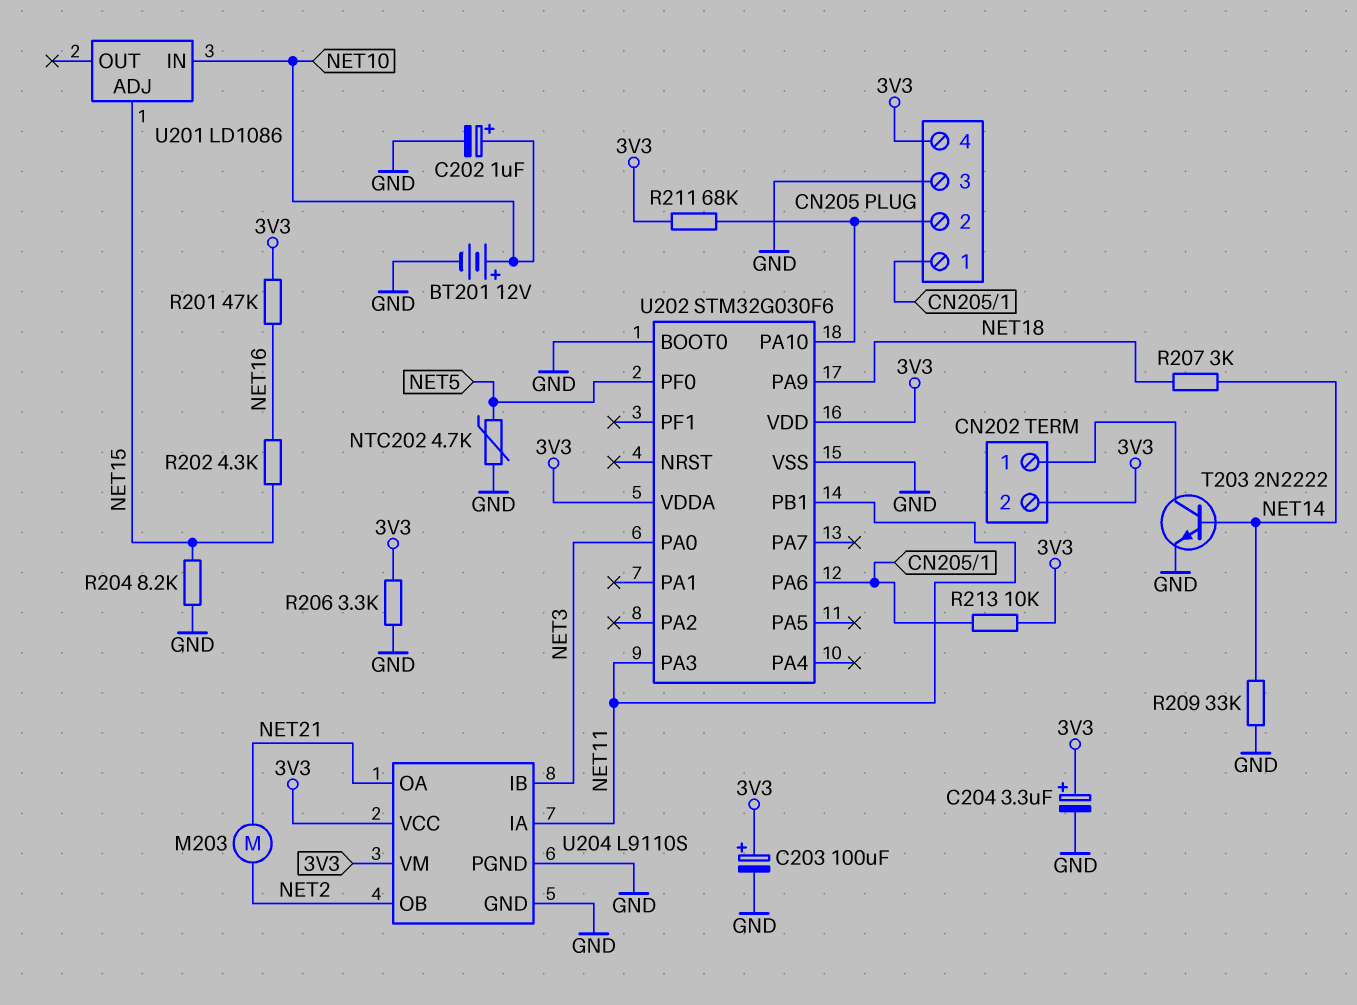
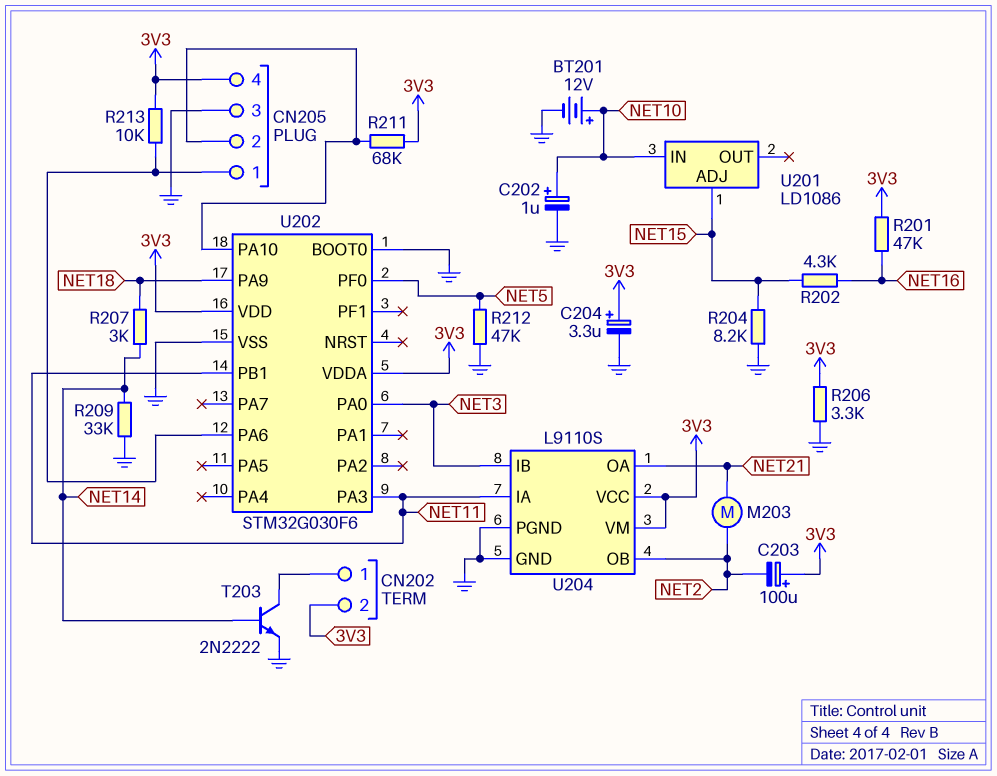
C203: 100uF (plus 3V3, minus GND) -> 100uF (plus 3V3, minus NET2)
NTC202: 4.7k (GND, NET5) -> none
R212: none -> 47k (GND, NET5)

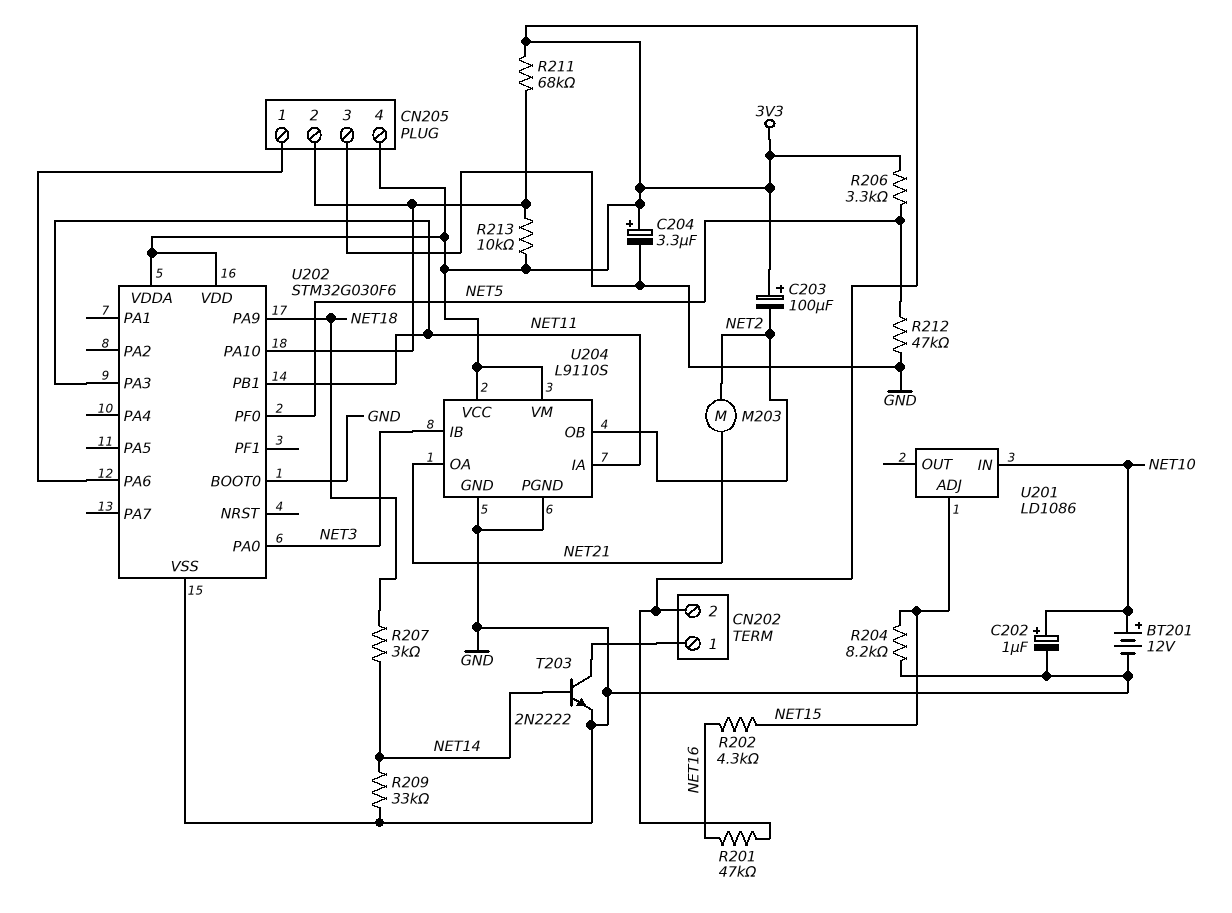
R206: 3.3k (3V3, GND) -> 3.3k (3V3, NET5)
R213: 10k (3V3, CN205/1) -> 10k (3V3, CN205/2)

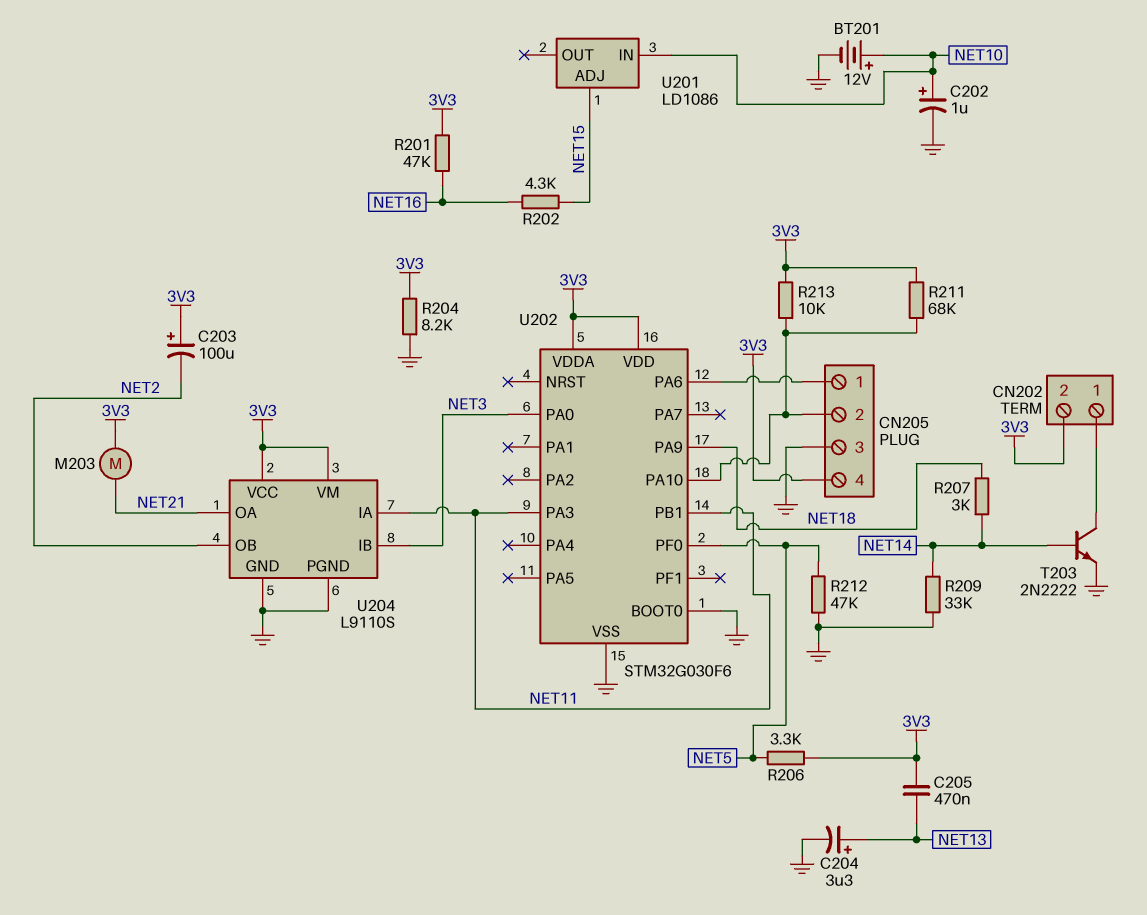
C204: 3.3uF (plus 3V3, minus GND) -> 3.3uF (plus NET13, minus GND)
C205: none -> 470nF (3V3, NET13)
M203: motor (NET2, NET21) -> motor (3V3, NET21)
R204: 8.2k (GND, NET15) -> 8.2k (3V3, GND)

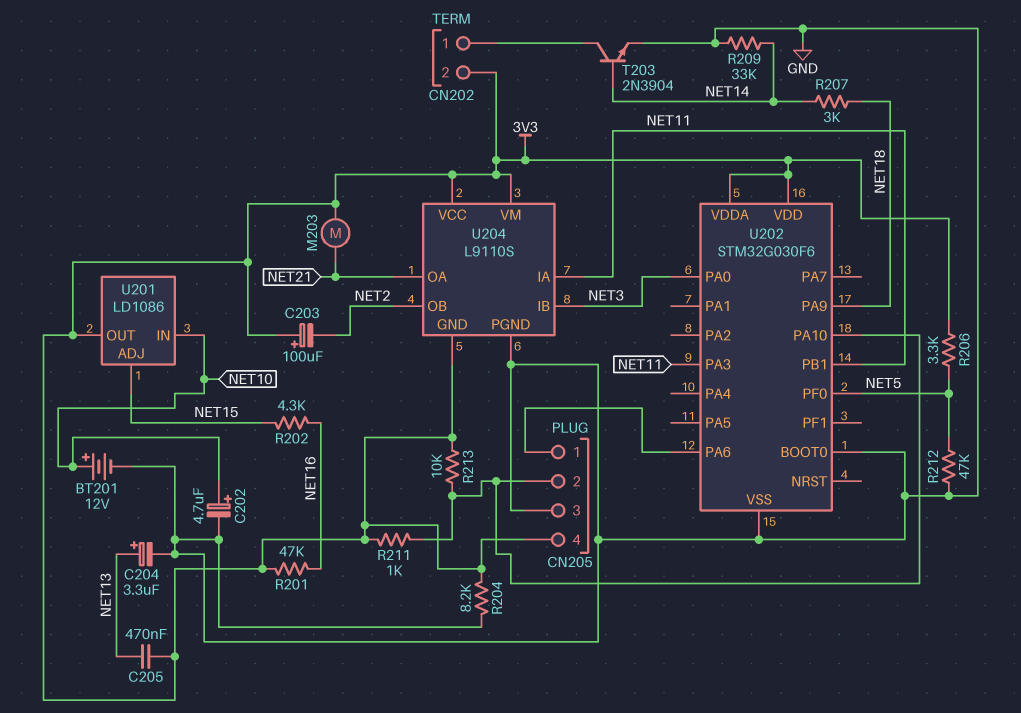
C202: 1uF (plus NET10, minus GND) -> 4.7uF (plus NET10, minus GND)
R211: 68k (3V3, CN205/2) -> 1k (3V3, CN205/2)
T203: NPN 2N2222 (B NET14, C CN202/1, E GND) -> NPN 2N3904 (B NET14, C CN202/1, E GND)
U201 pin OUT: none -> 3V3
U204 pin GND: GND -> 3V3

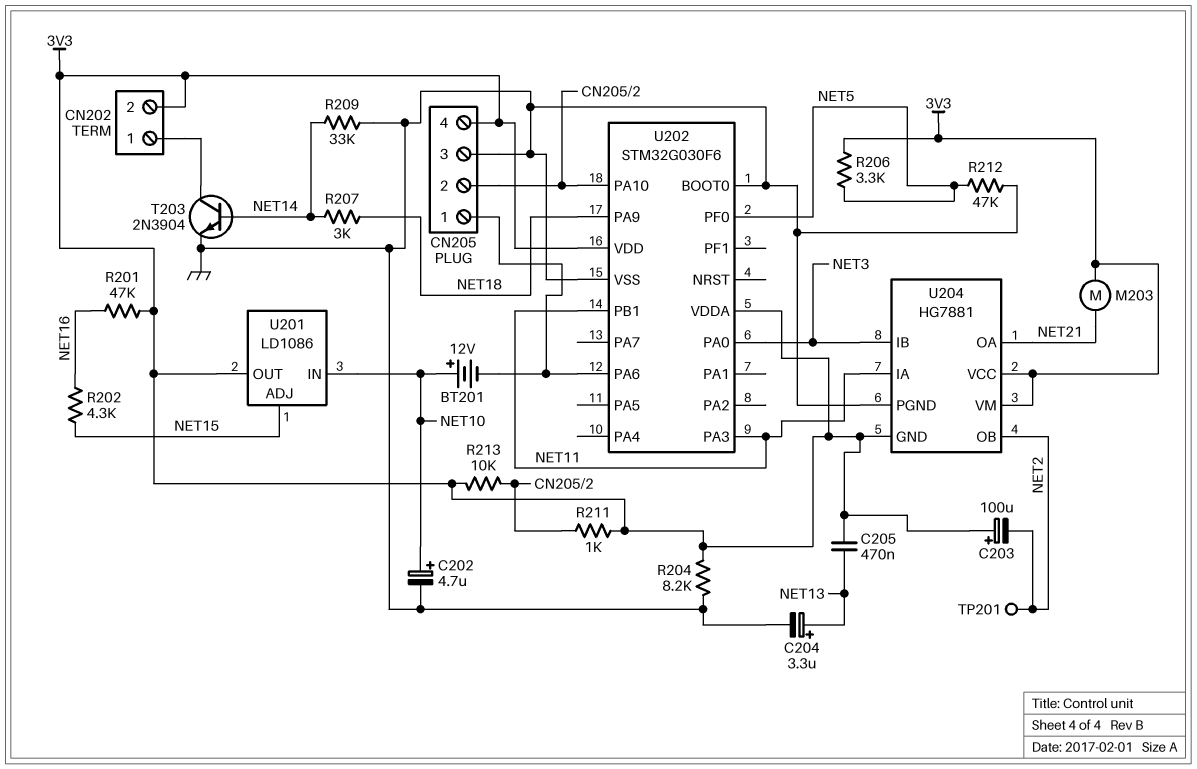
BT201: 12V (plus NET10, minus GND) -> 12V (plus NET10, minus CN205/1)
TP201: none -> test point (NET2)
U204: L9110S -> HG7881

